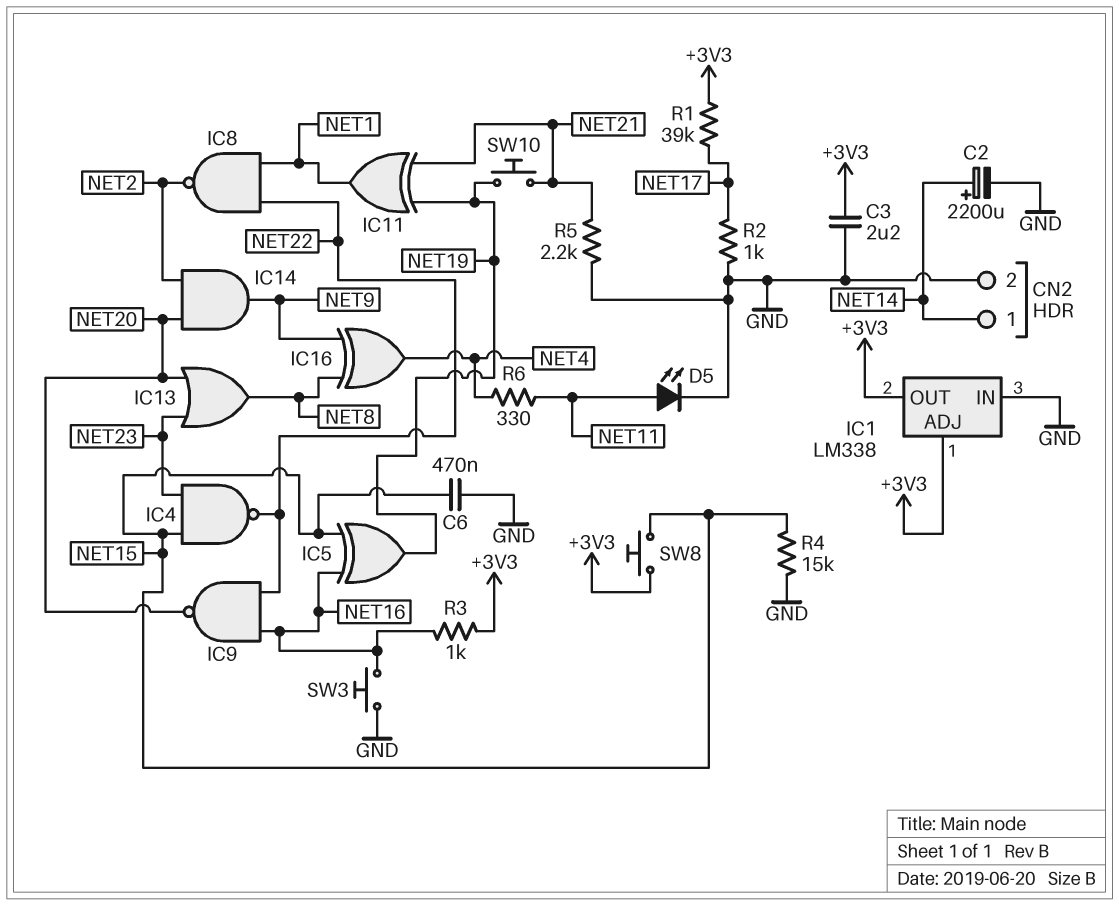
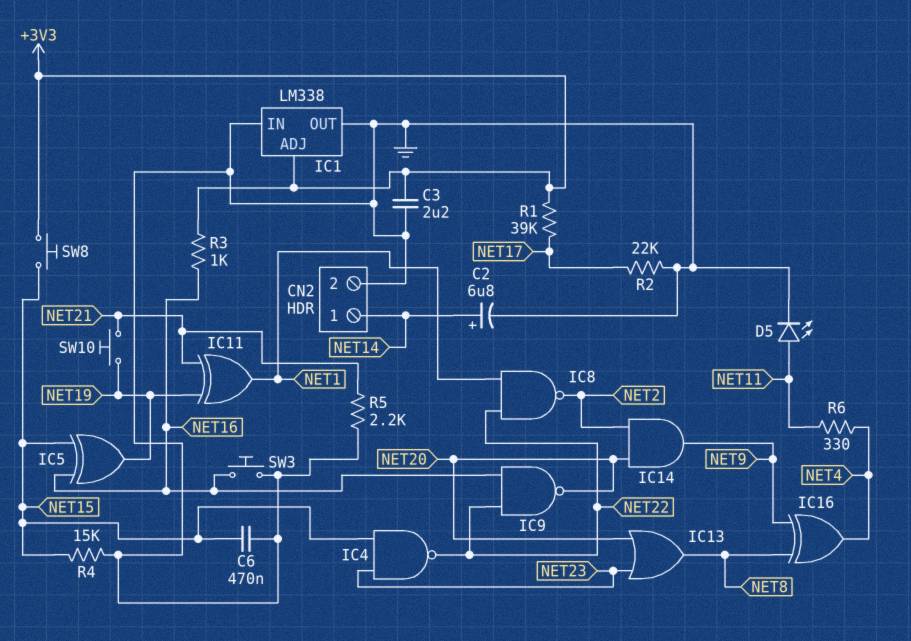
C2: 2200uF (plus NET14, minus GND) -> 6.8uF (plus NET14, minus GND)
IC1 pin OUT: +3V3 -> GND
R2: 1k (GND, NET17) -> 22k (GND, NET17)

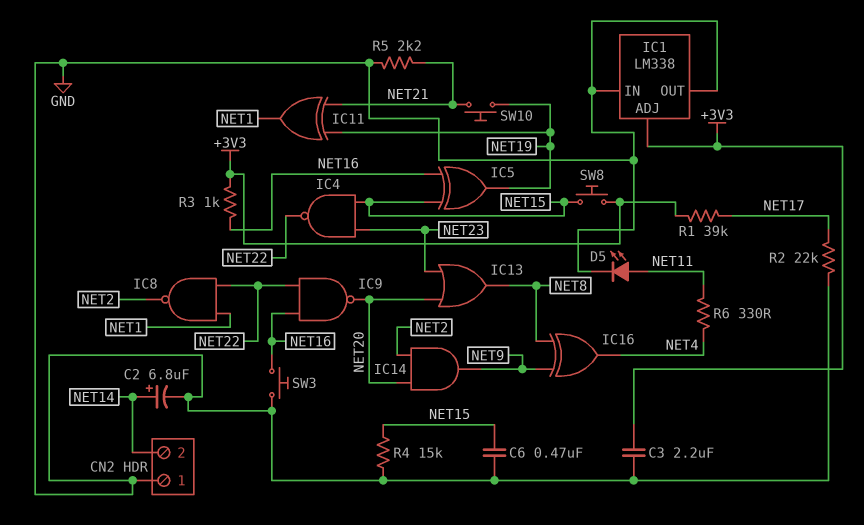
CN2 pin 1: NET14 -> GND
CN2 pin 2: GND -> NET14

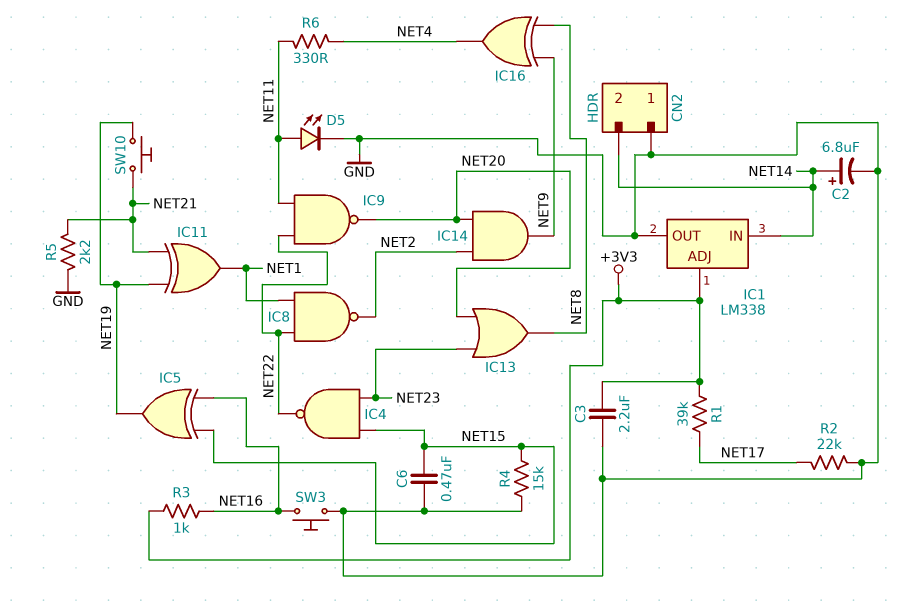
IC1 pin IN: GND -> NET14
IC9: NAND (in NET16, in NET22, out NET20) -> NAND (in NET11, in NET22, out NET20)
SW8: button (+3V3, NET15) -> none

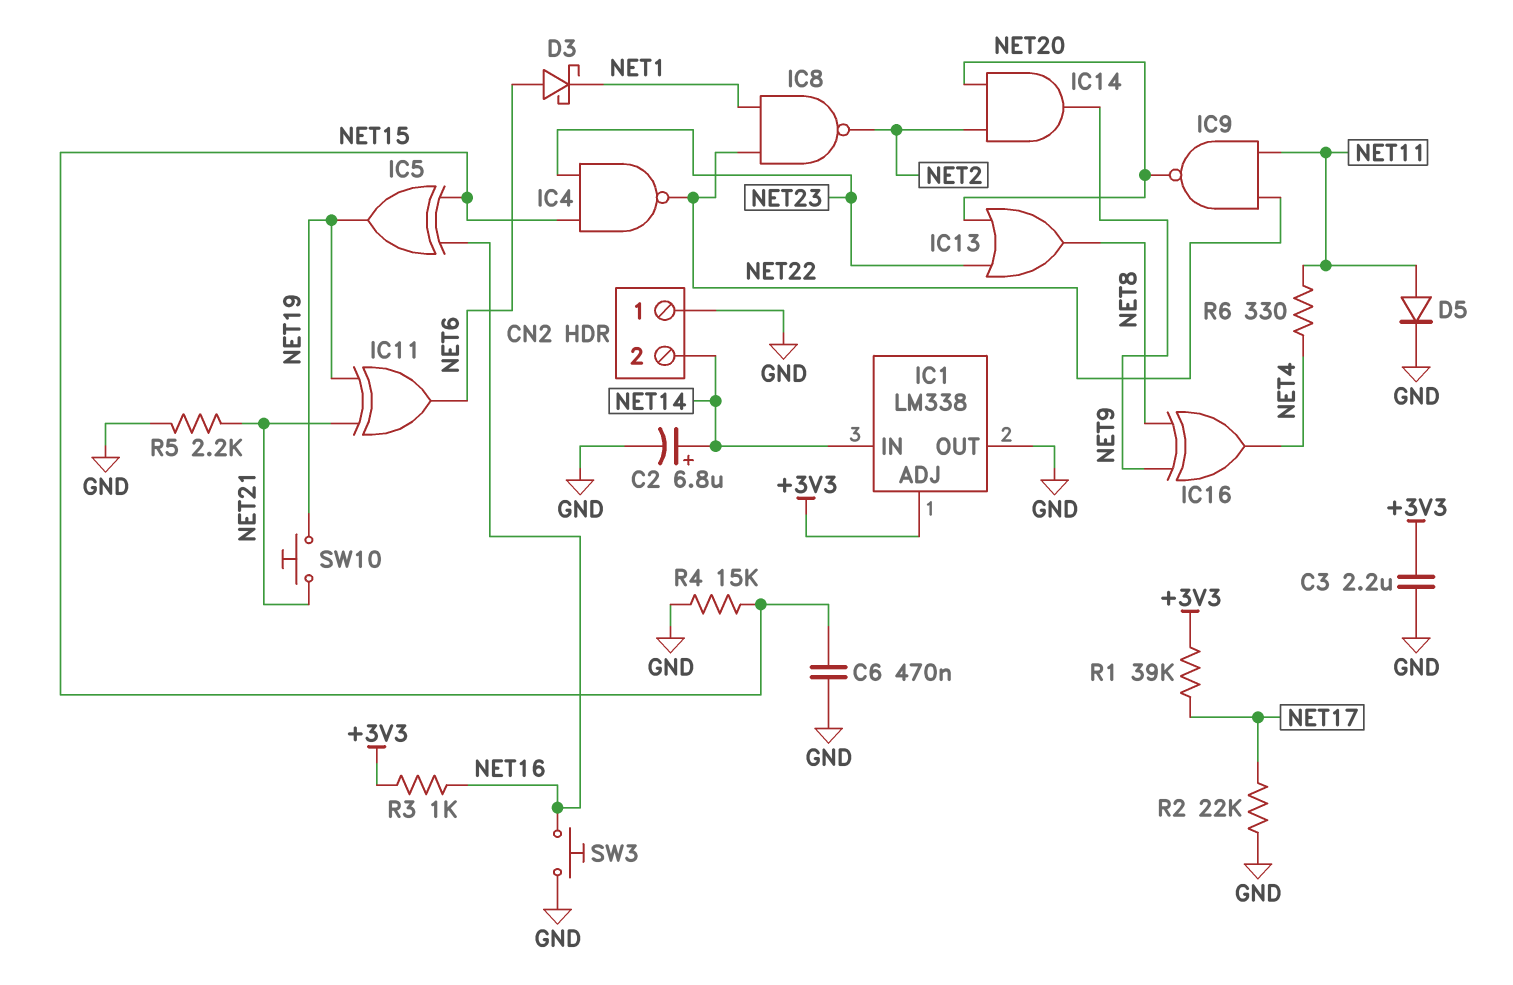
D3: none -> schottky (A NET6, K NET1)
D5: LED (A NET11, K GND) -> diode (A NET11, K GND)
IC11: XOR (in NET19, in NET21, out NET1) -> XOR (in NET19, in NET21, out NET6)

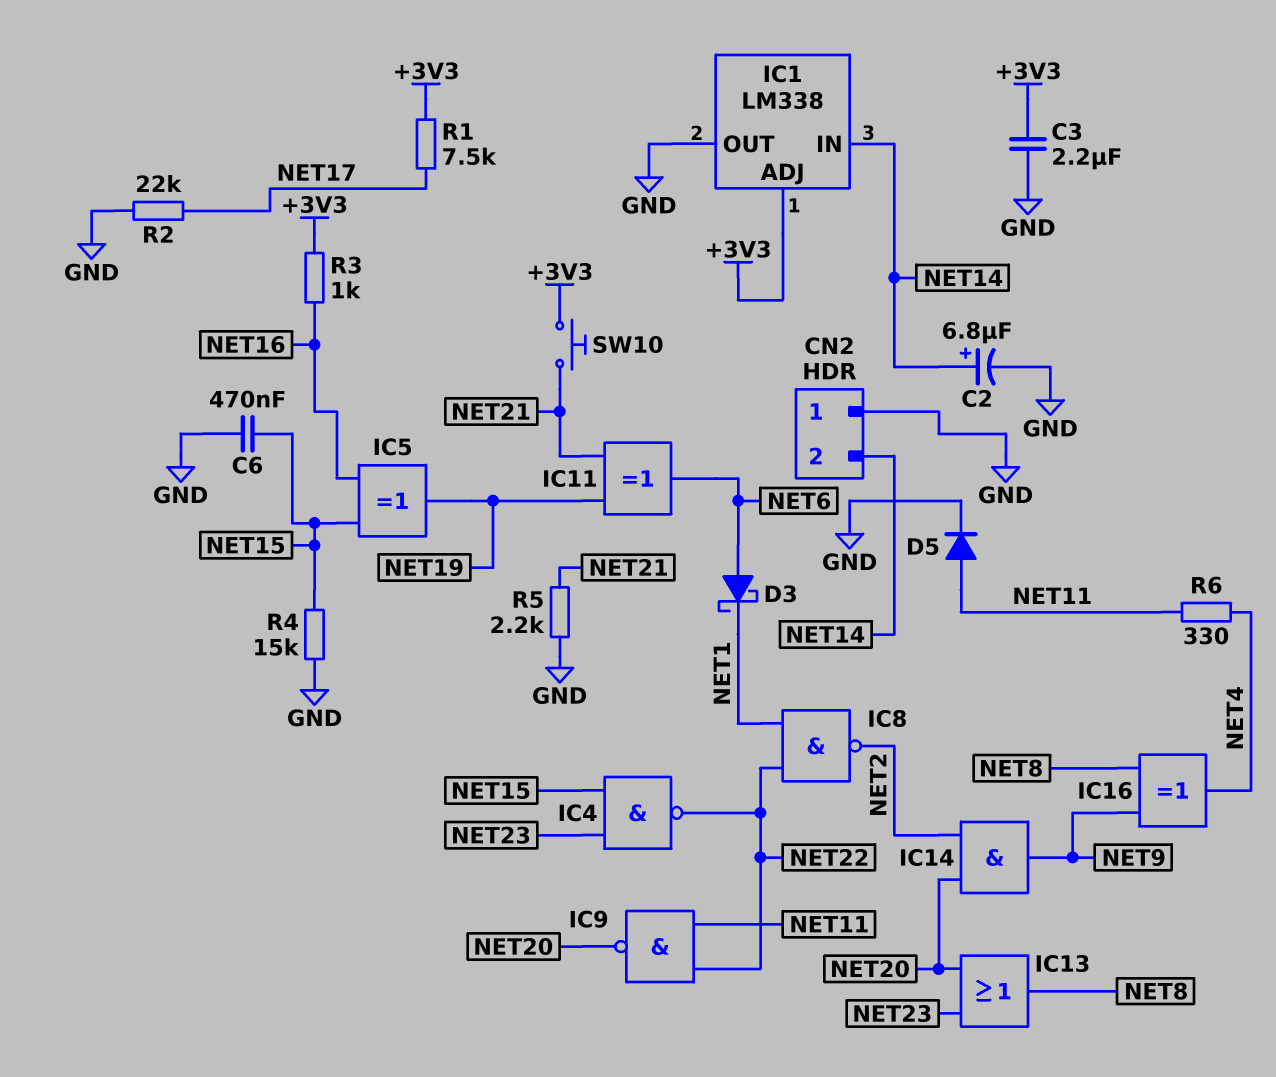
R1: 39k (+3V3, NET17) -> 7.5k (+3V3, NET17)
SW3: button (GND, NET16) -> none
SW10: button (NET19, NET21) -> button (+3V3, NET21)

